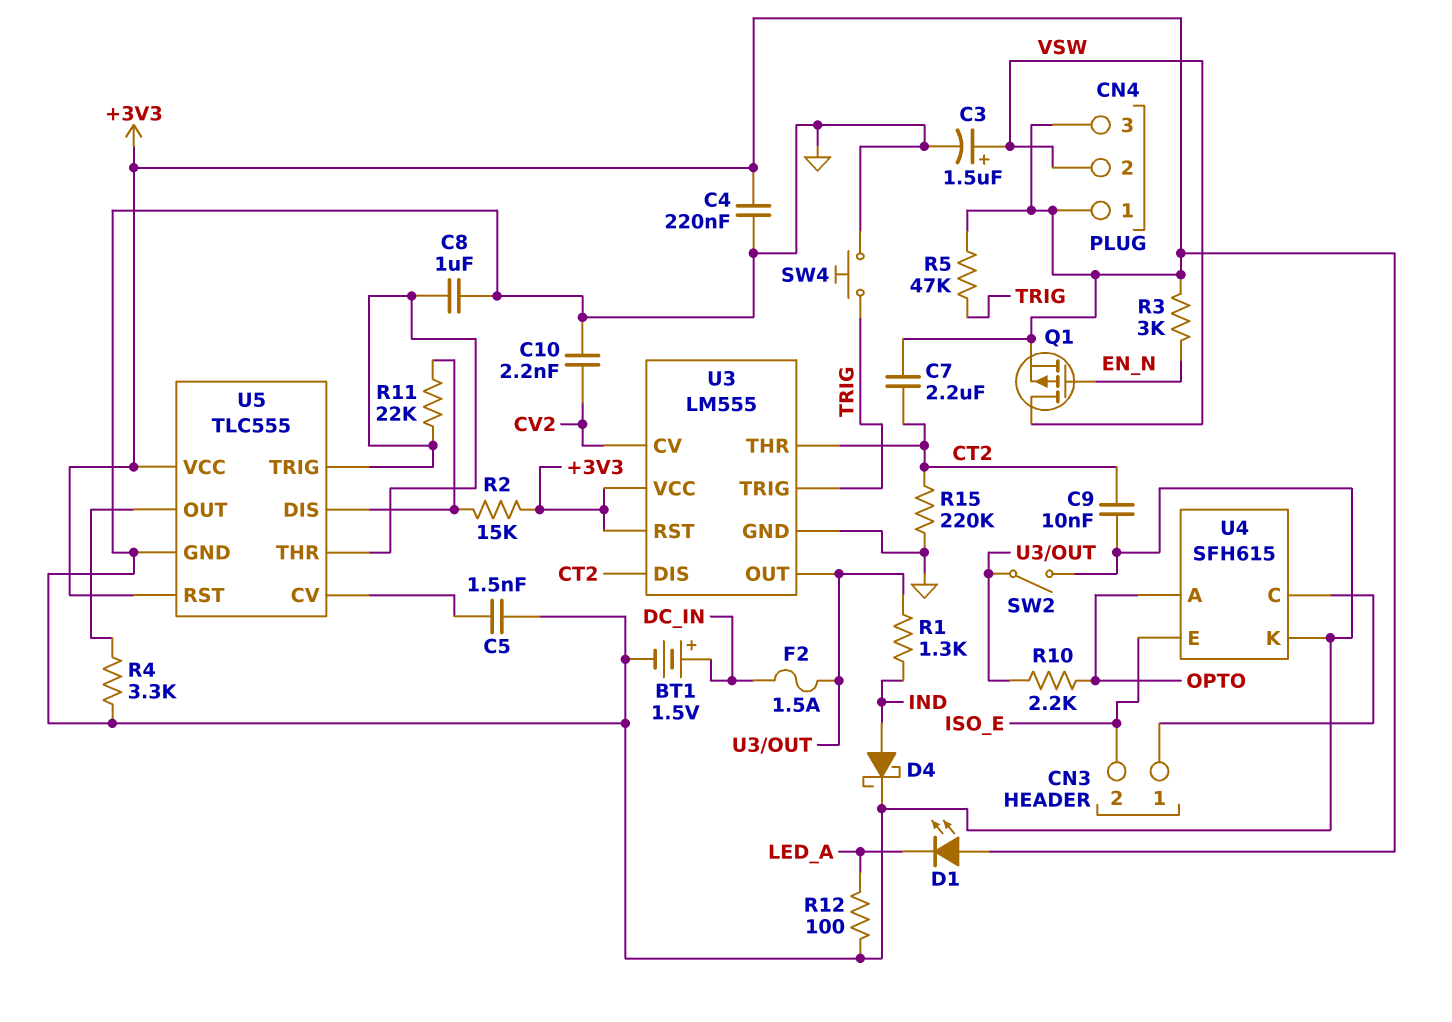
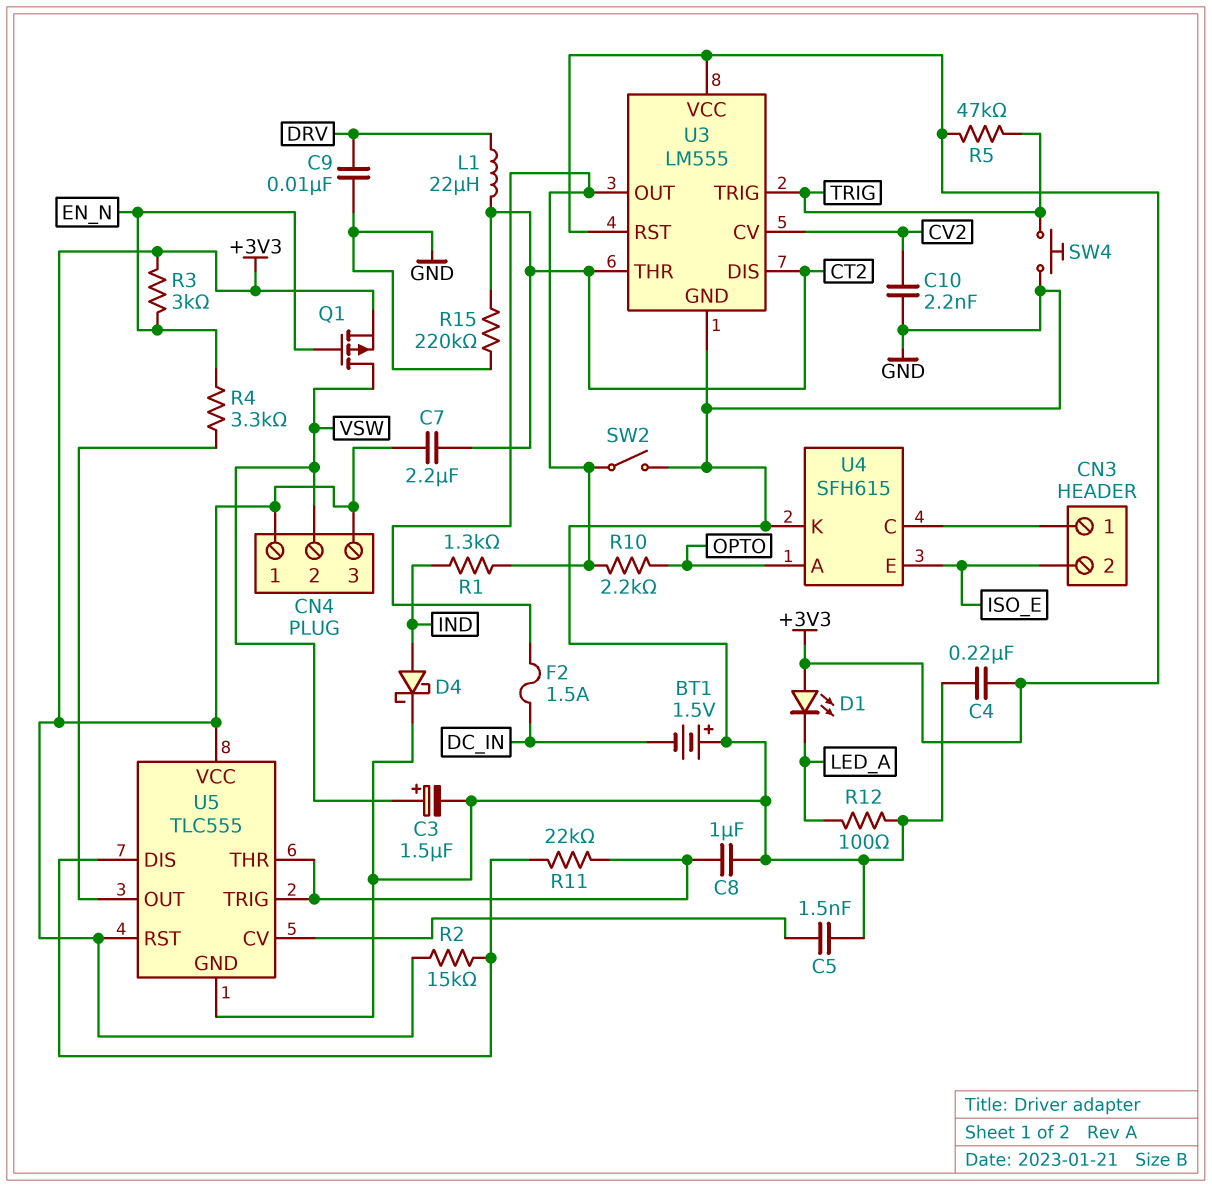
BT1: 1.5V (plus DC_IN, minus GND) -> 1.5V (plus GND, minus DC_IN)
C9: 10nF (CT2, GND) -> 10nF (DRV, GND)
L1: none -> 22uH (CT2, DRV)
R4: 3.3k (GND, U5/OUT) -> 3.3k (EN_N, U5/OUT)

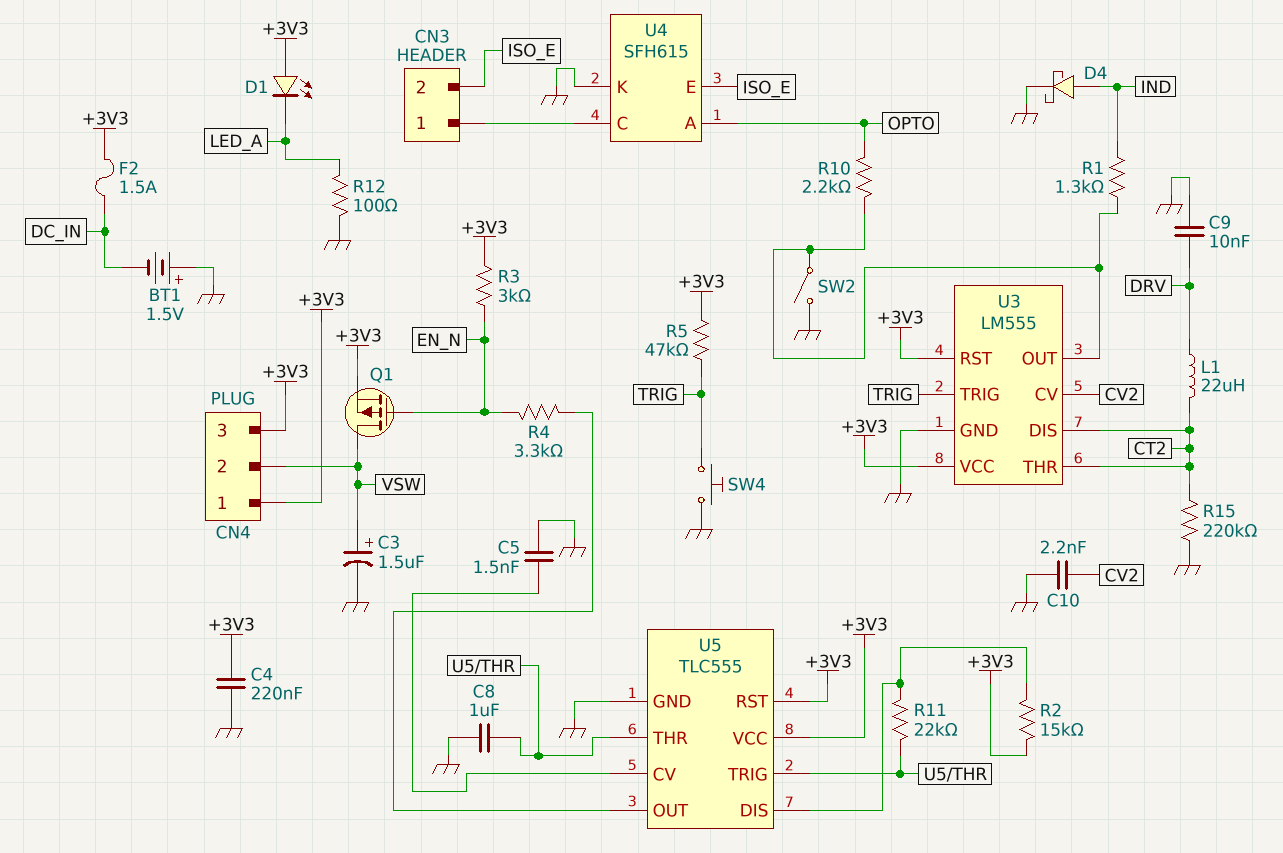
C7: 2.2uF (+3V3, CT2) -> none
F2: 1.5A (DC_IN, U3/OUT) -> 1.5A (+3V3, DC_IN)

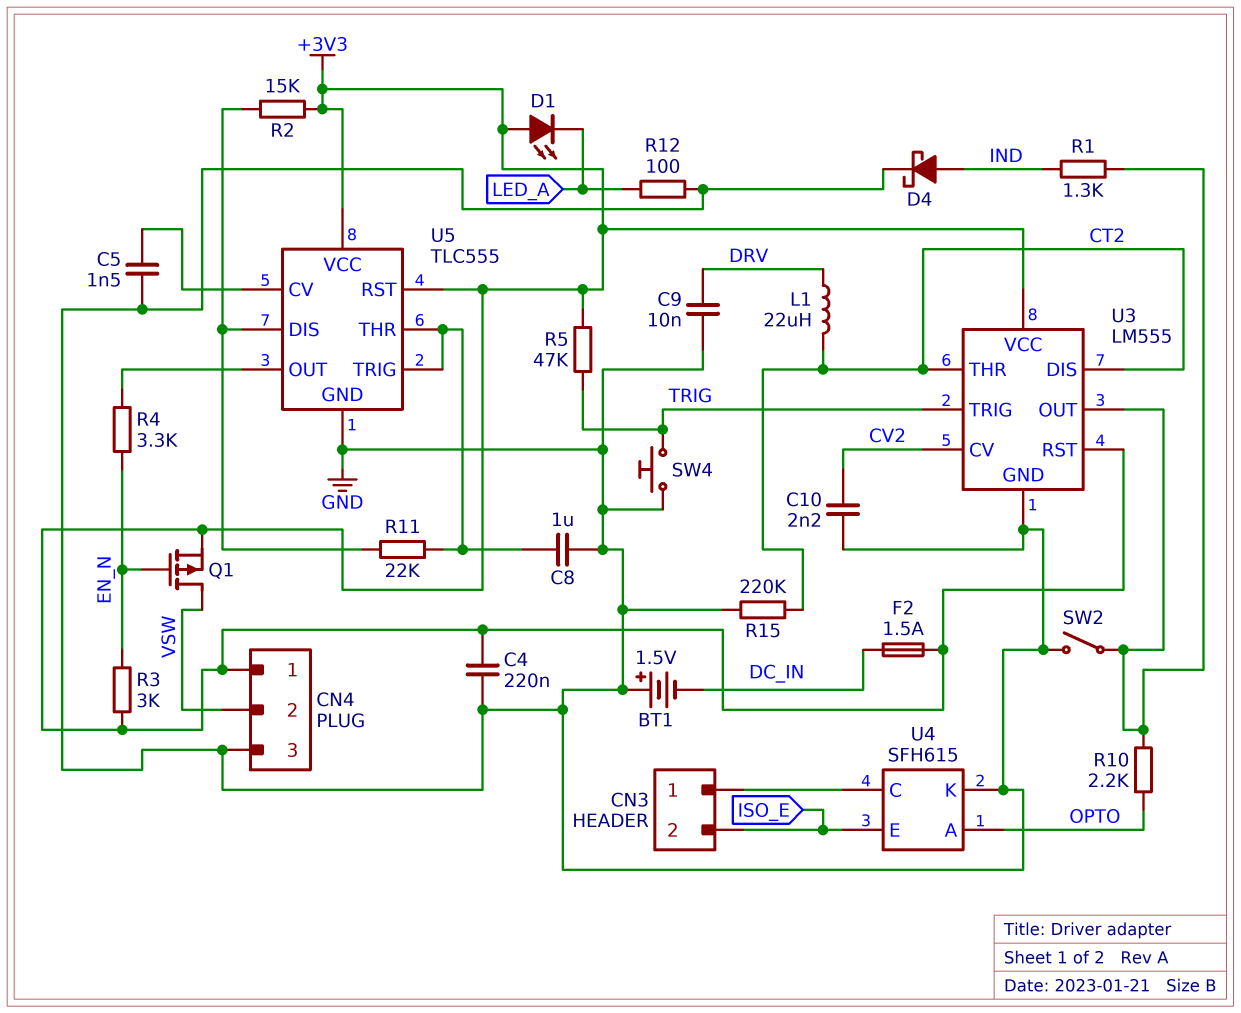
C3: 1.5uF (plus VSW, minus GND) -> none
CN4 pin 3: +3V3 -> GND

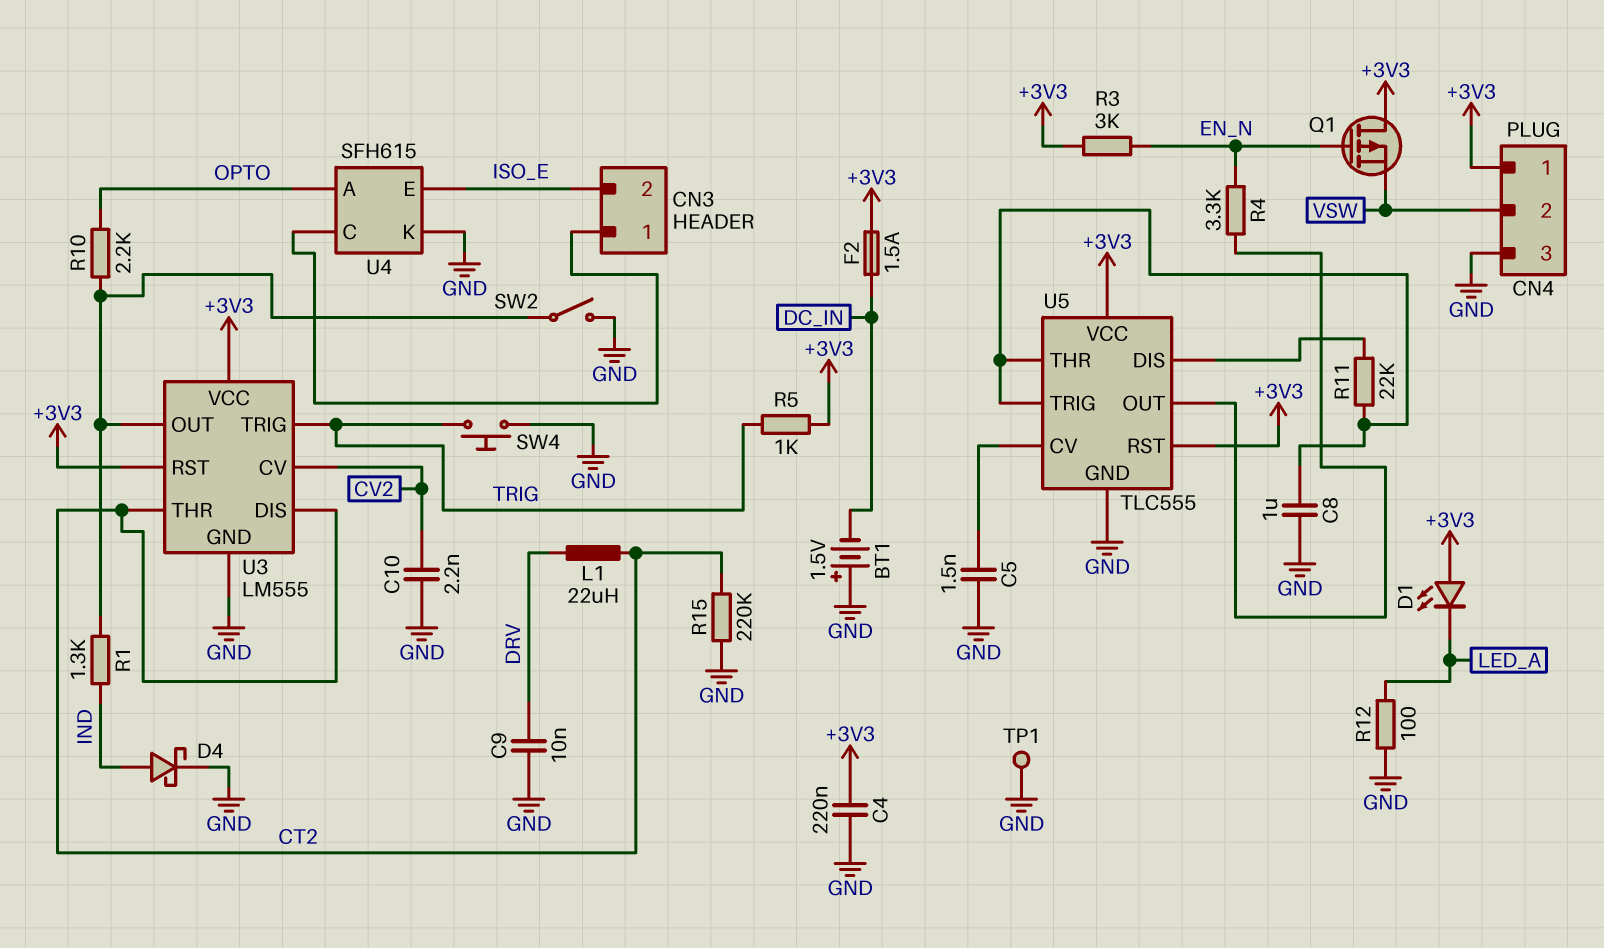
Q1: PMOS (G EN_N, D VSW, S +3V3) -> PMOS (G EN_N, D +3V3, S VSW)
R2: 15k (+3V3, U5/DIS) -> none
R5: 47k (+3V3, TRIG) -> 1k (+3V3, TRIG)
TP1: none -> test point (GND)

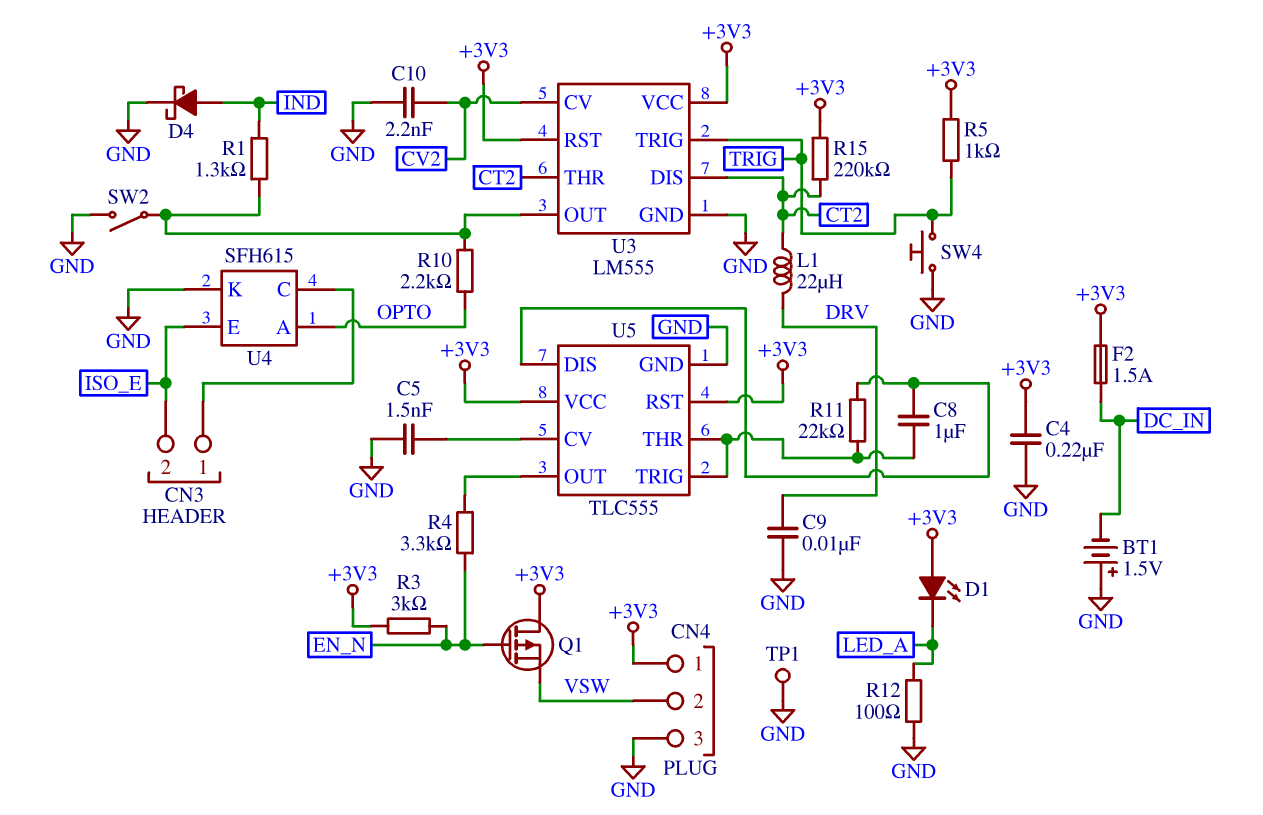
C8: 1uF (GND, U5/THR) -> 1uF (U5/DIS, U5/THR)
R15: 220k (CT2, GND) -> 220k (+3V3, CT2)

